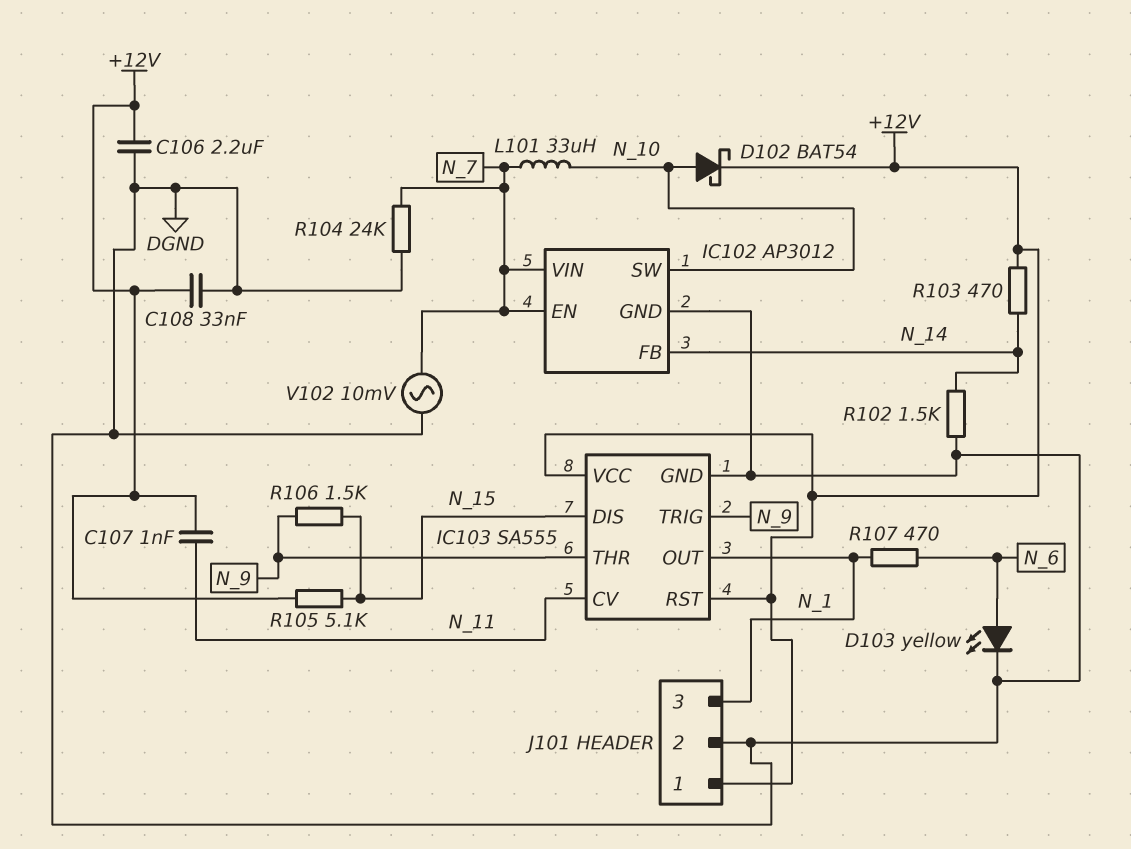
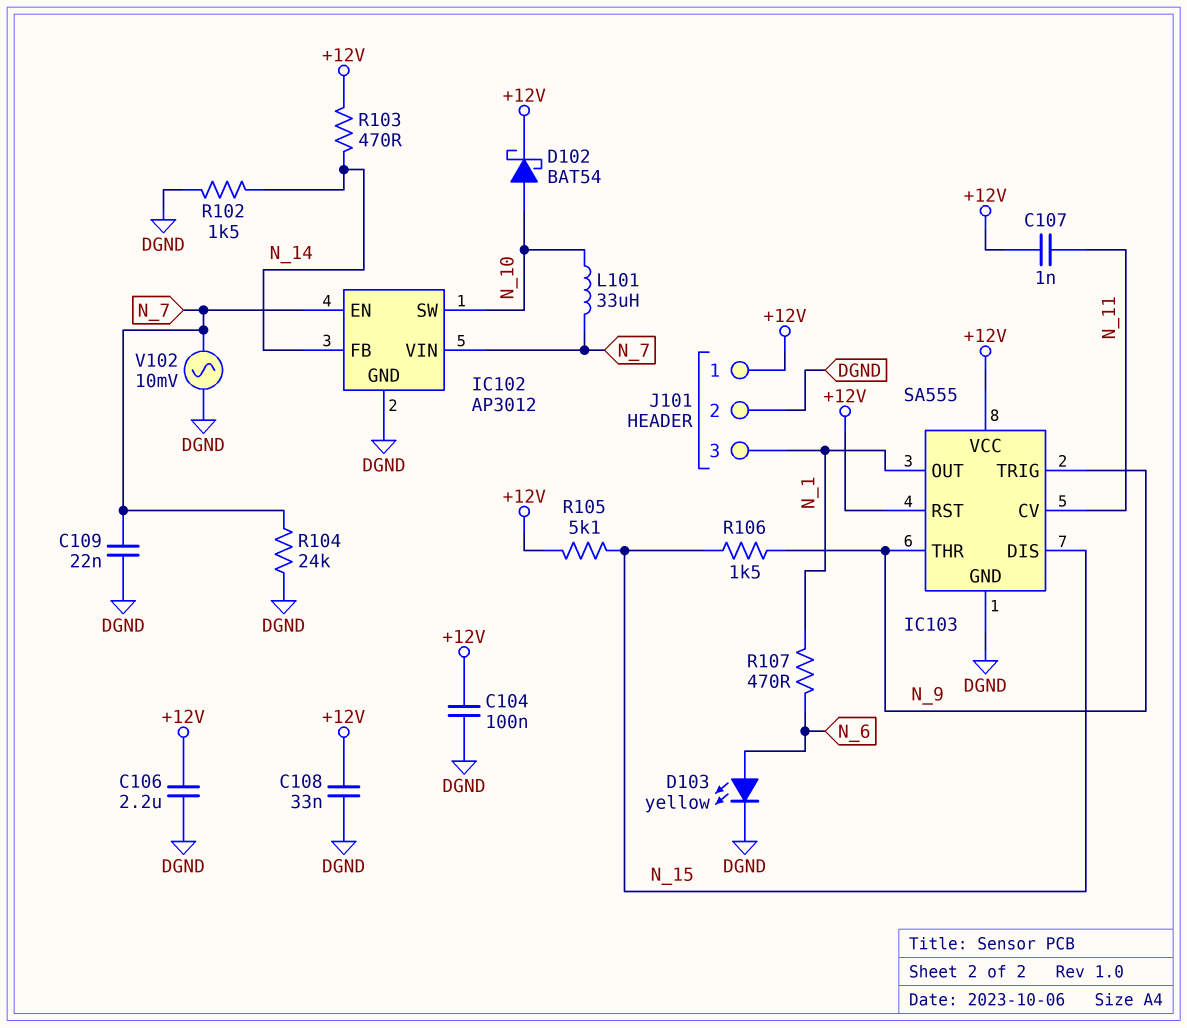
C104: none -> 100nF (+12V, DGND)
C109: none -> 22nF (DGND, N_7)

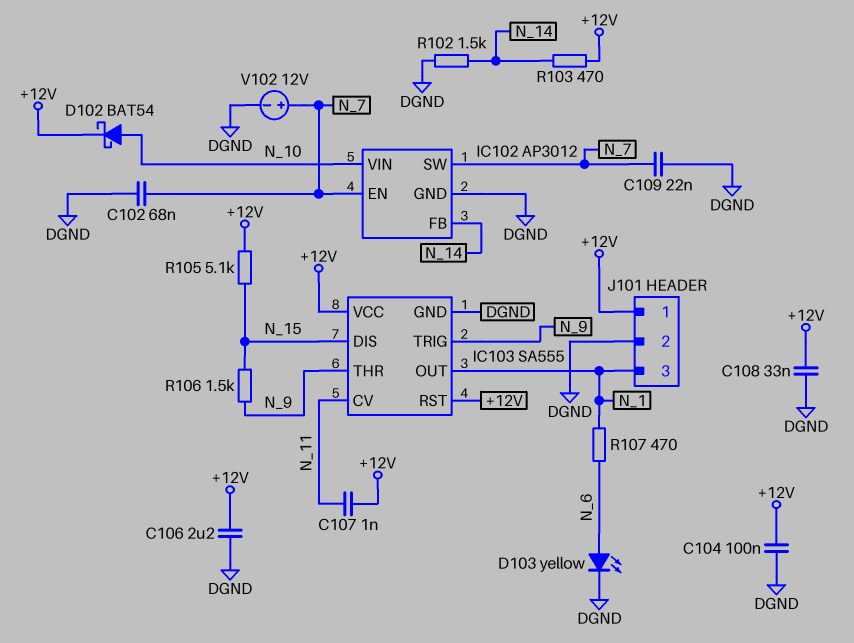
C102: none -> 68nF (DGND, N_7)
IC102 pin SW: N_10 -> N_7
IC102 pin VIN: N_7 -> N_10
L101: 33uH (N_7, N_10) -> none
R104: 24k (DGND, N_7) -> none
V102: AC 10mV (DGND, N_7) -> 12V (plus N_7, minus DGND)

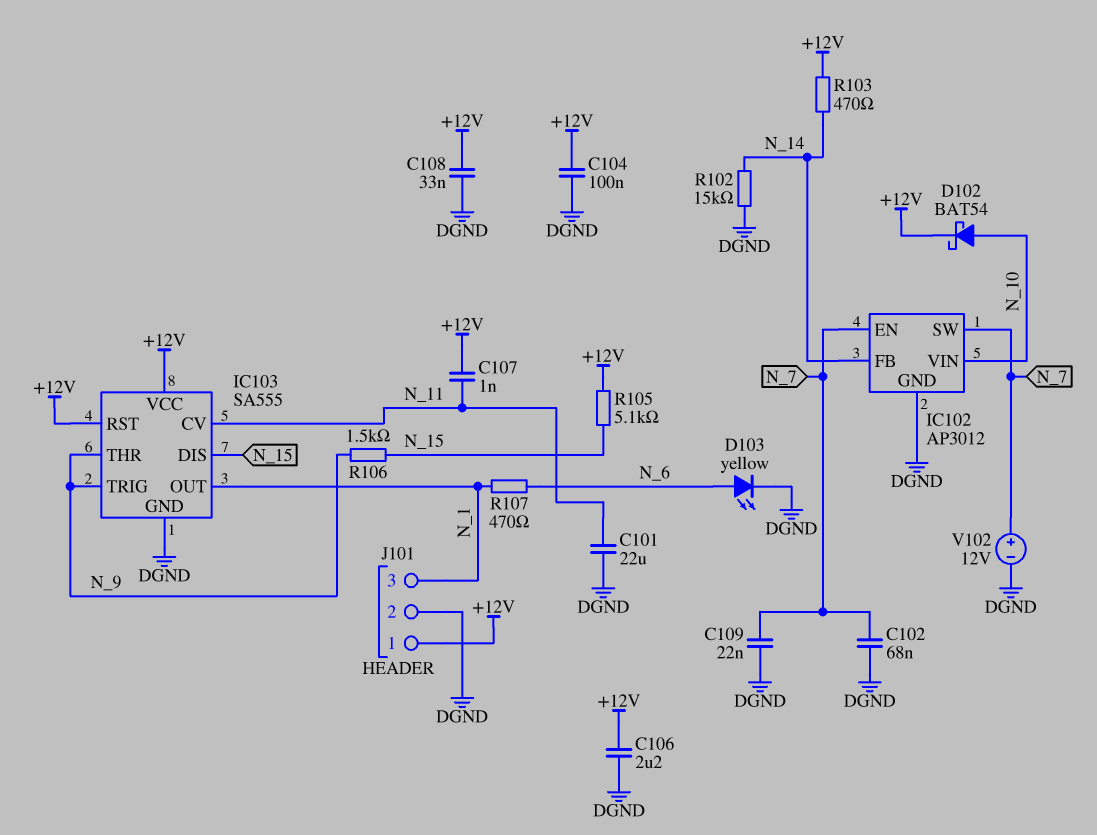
C101: none -> 22uF (DGND, N_11)
R102: 1.5k (DGND, N_14) -> 15k (DGND, N_14)

